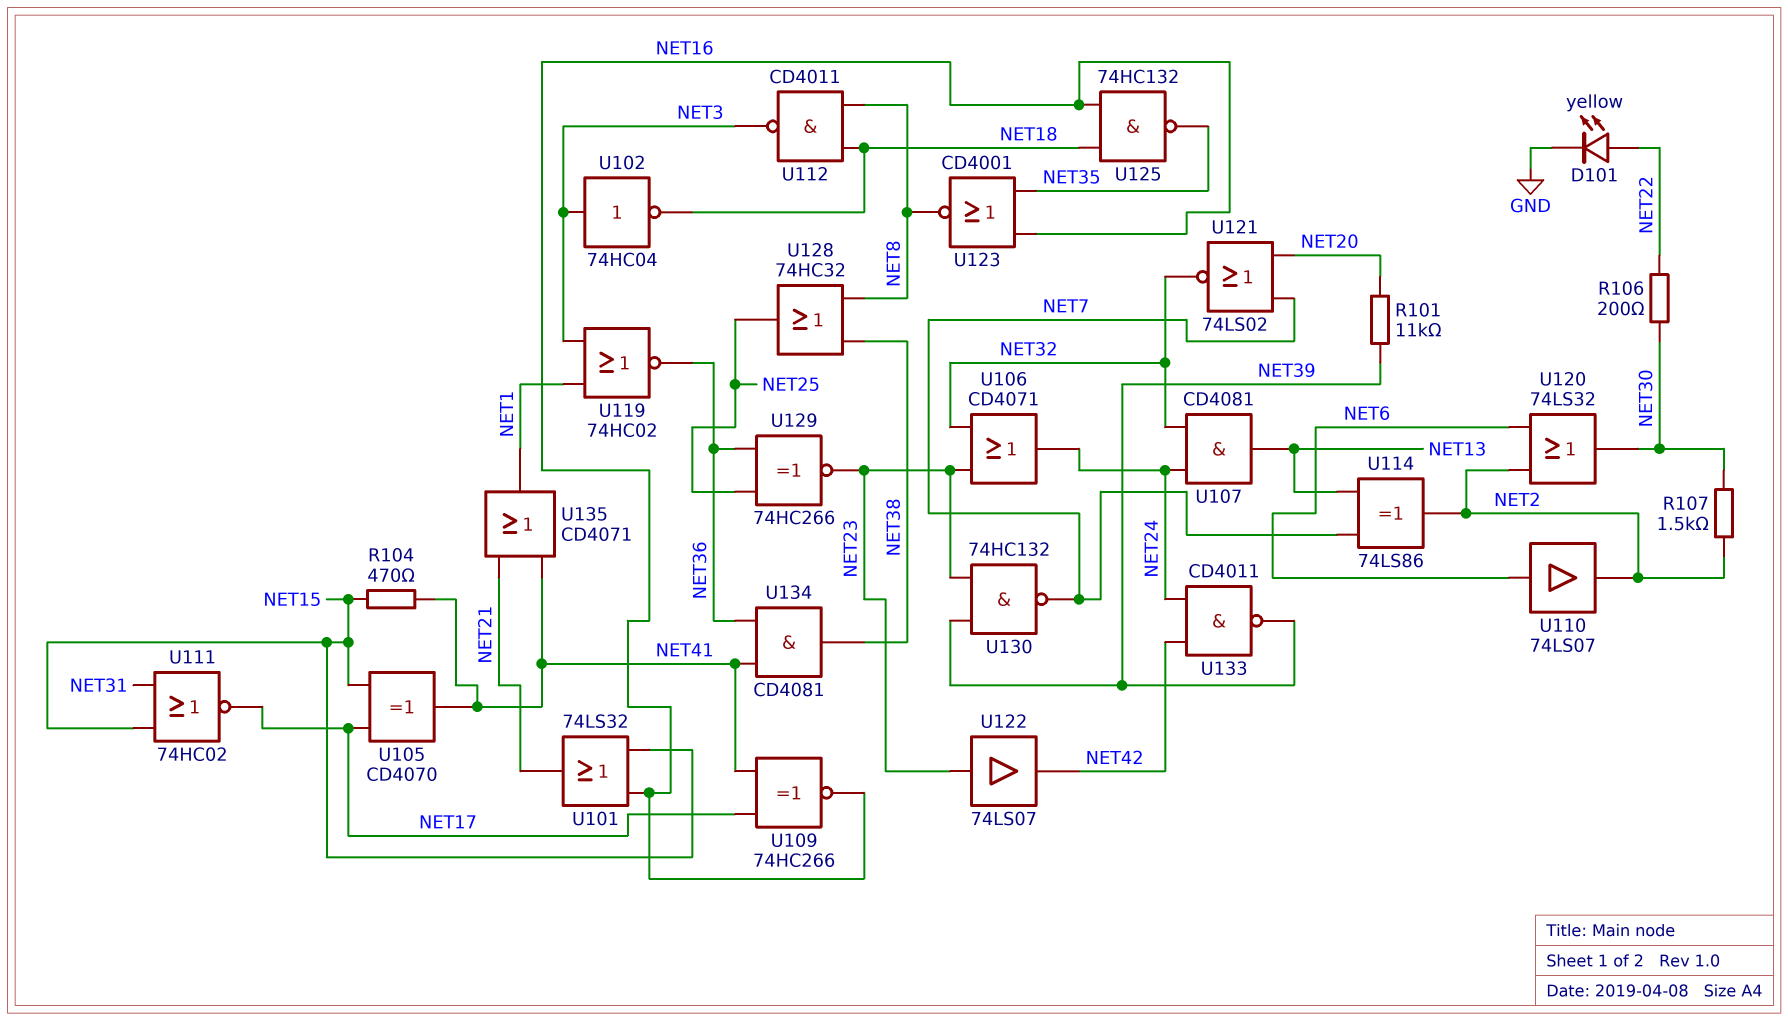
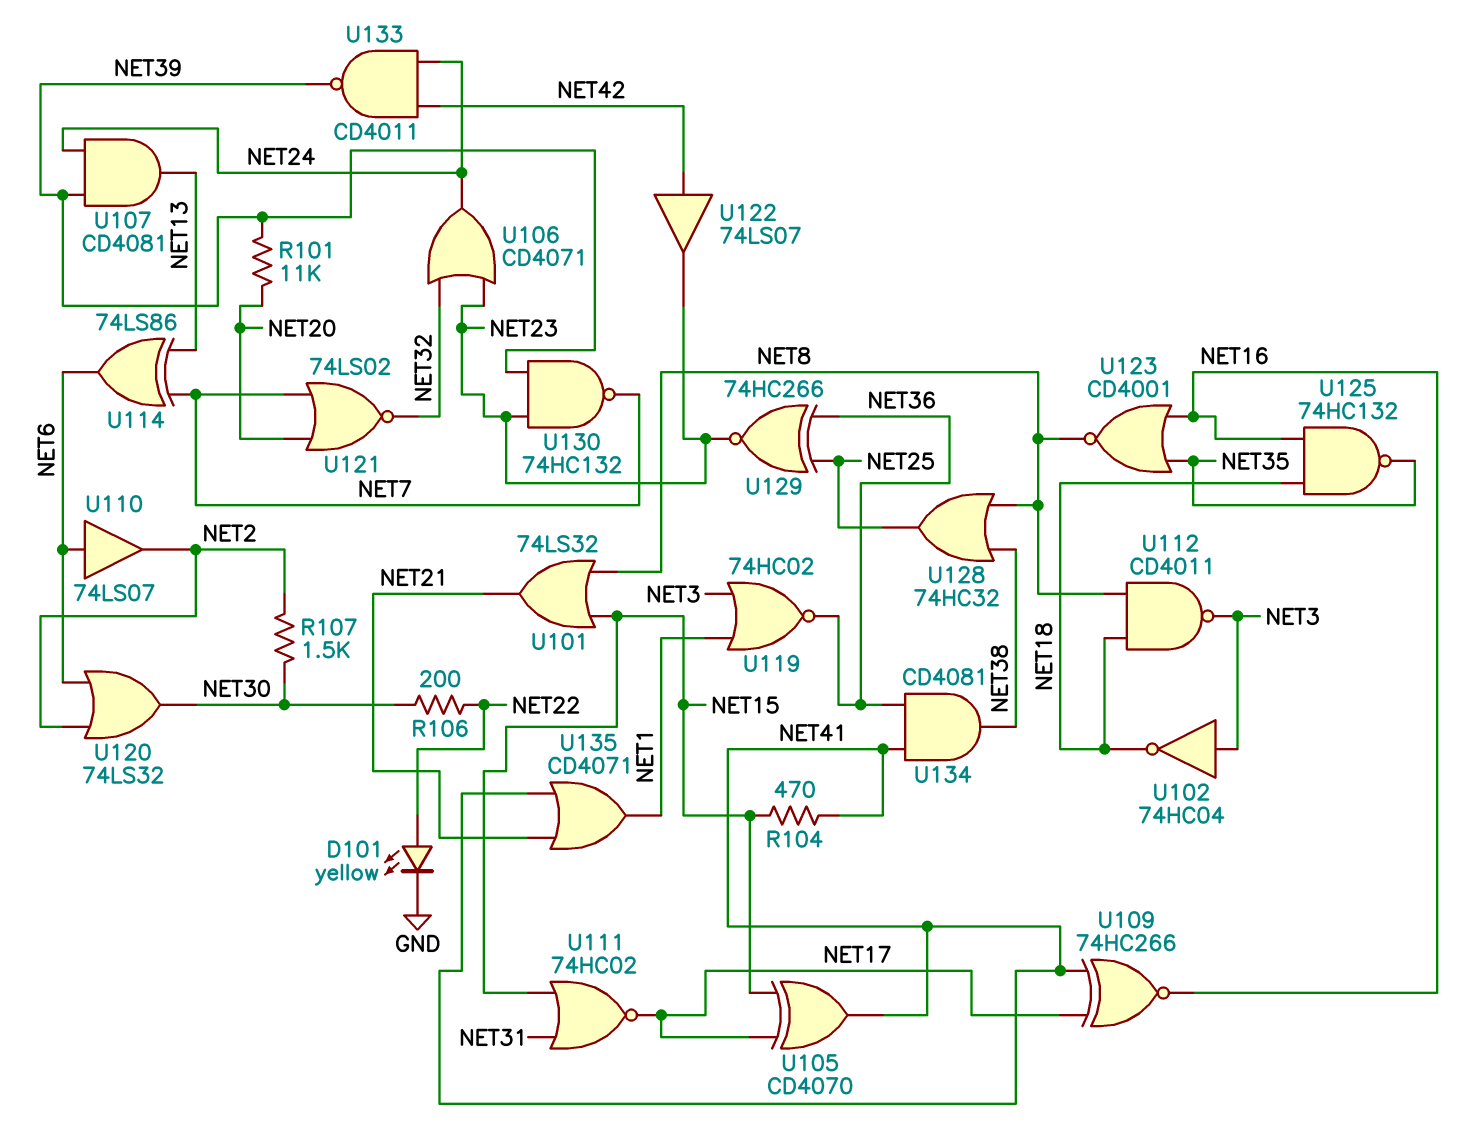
U101: OR 74LS32 (in NET15, in NET16, out NET21) -> OR 74LS32 (in NET8, in NET15, out NET21)
U107: AND CD4081 (in NET24, in NET32, out NET13) -> AND CD4081 (in NET24, in NET39, out NET13)
U114: XOR 74LS86 (in NET7, in NET13, out NET2) -> XOR 74LS86 (in NET7, in NET13, out NET6)
U122: buffer 74LS07 (in NET23, out NET42) -> buffer 74LS07 (in NET42, out NET23)

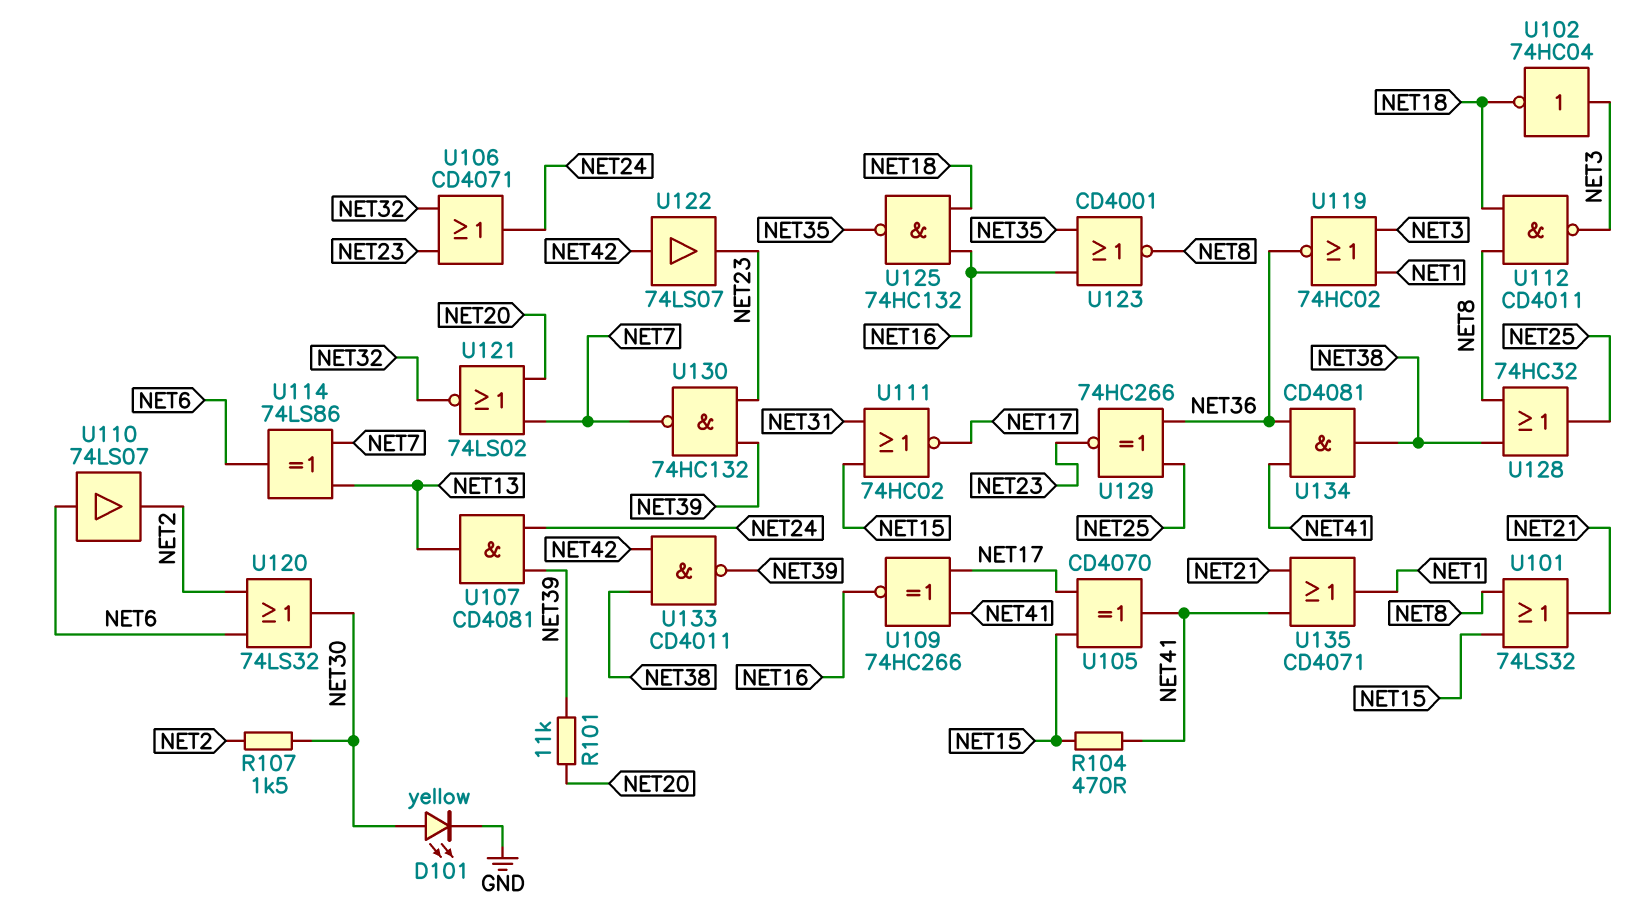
D101: LED yellow (A NET22, K GND) -> LED yellow (A NET30, K GND)
R106: 200 (NET22, NET30) -> none
U133: NAND CD4011 (in NET24, in NET42, out NET39) -> NAND CD4011 (in NET38, in NET42, out NET39)

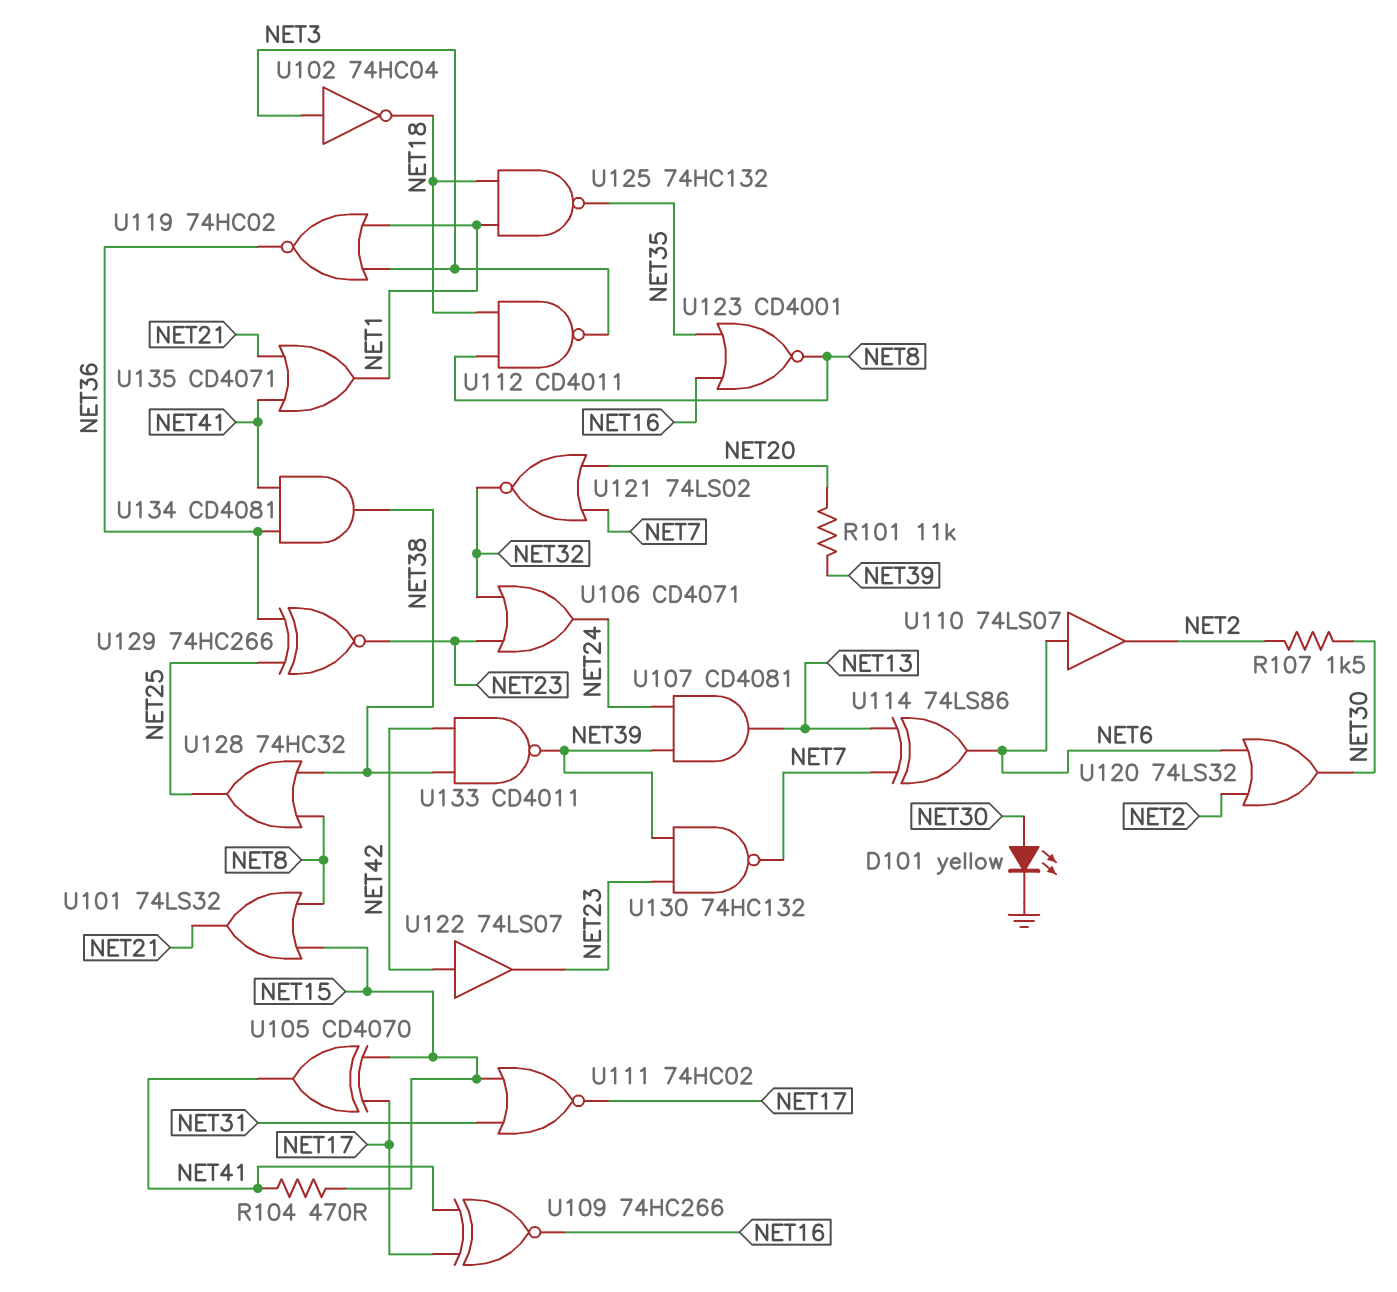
U125: NAND 74HC132 (in NET16, in NET18, out NET35) -> NAND 74HC132 (in NET1, in NET18, out NET35)

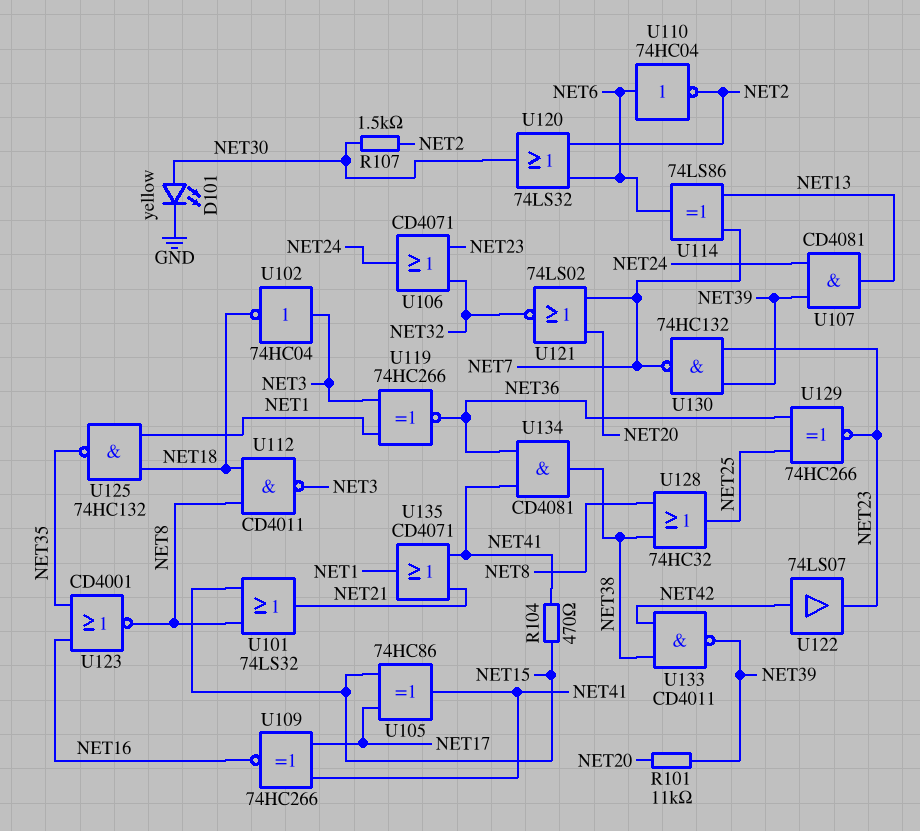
U105: XOR CD4070 (in NET15, in NET17, out NET41) -> XOR 74HC86 (in NET15, in NET17, out NET41)
U110: buffer 74LS07 (in NET6, out NET2) -> NOT 74HC04 (in NET6, out NET2)
U111: NOR 74HC02 (in NET15, in NET31, out NET17) -> none
U119: NOR 74HC02 (in NET1, in NET3, out NET36) -> XNOR 74HC266 (in NET1, in NET3, out NET36)

